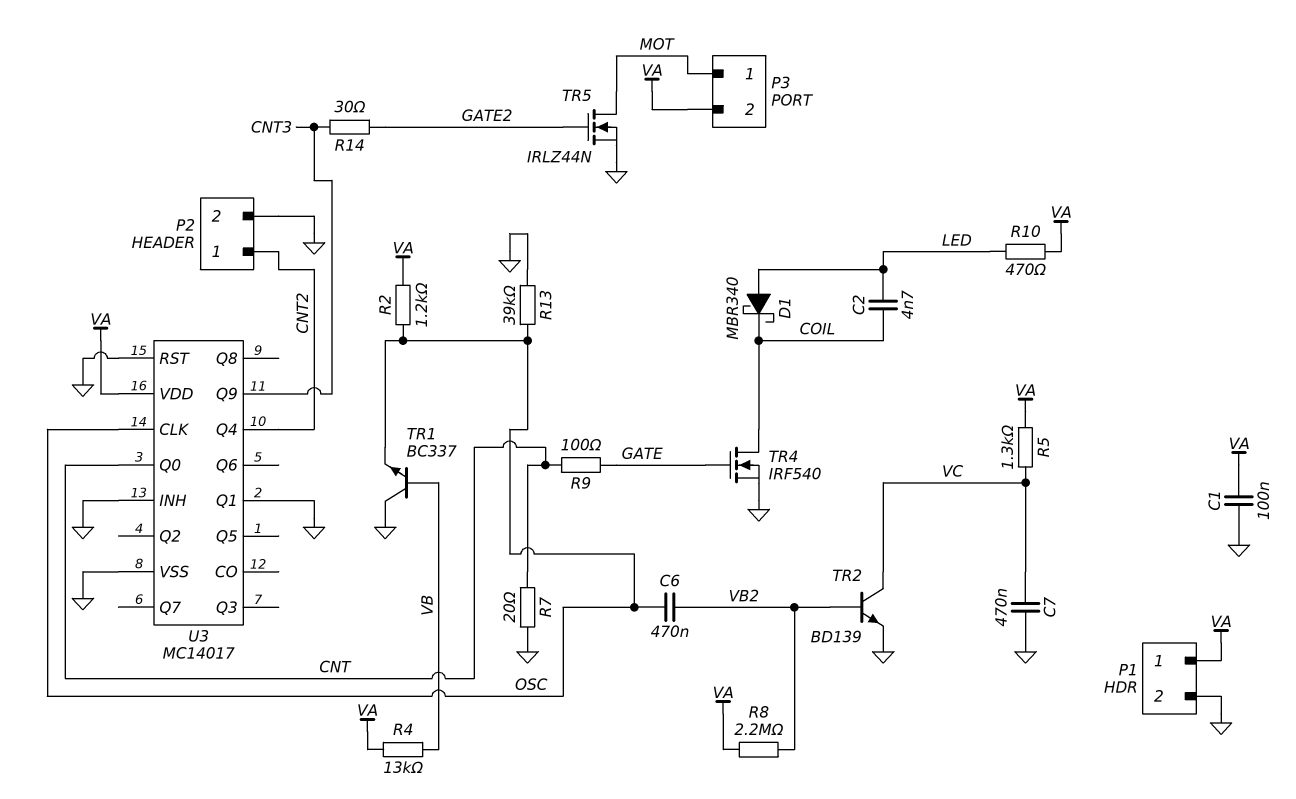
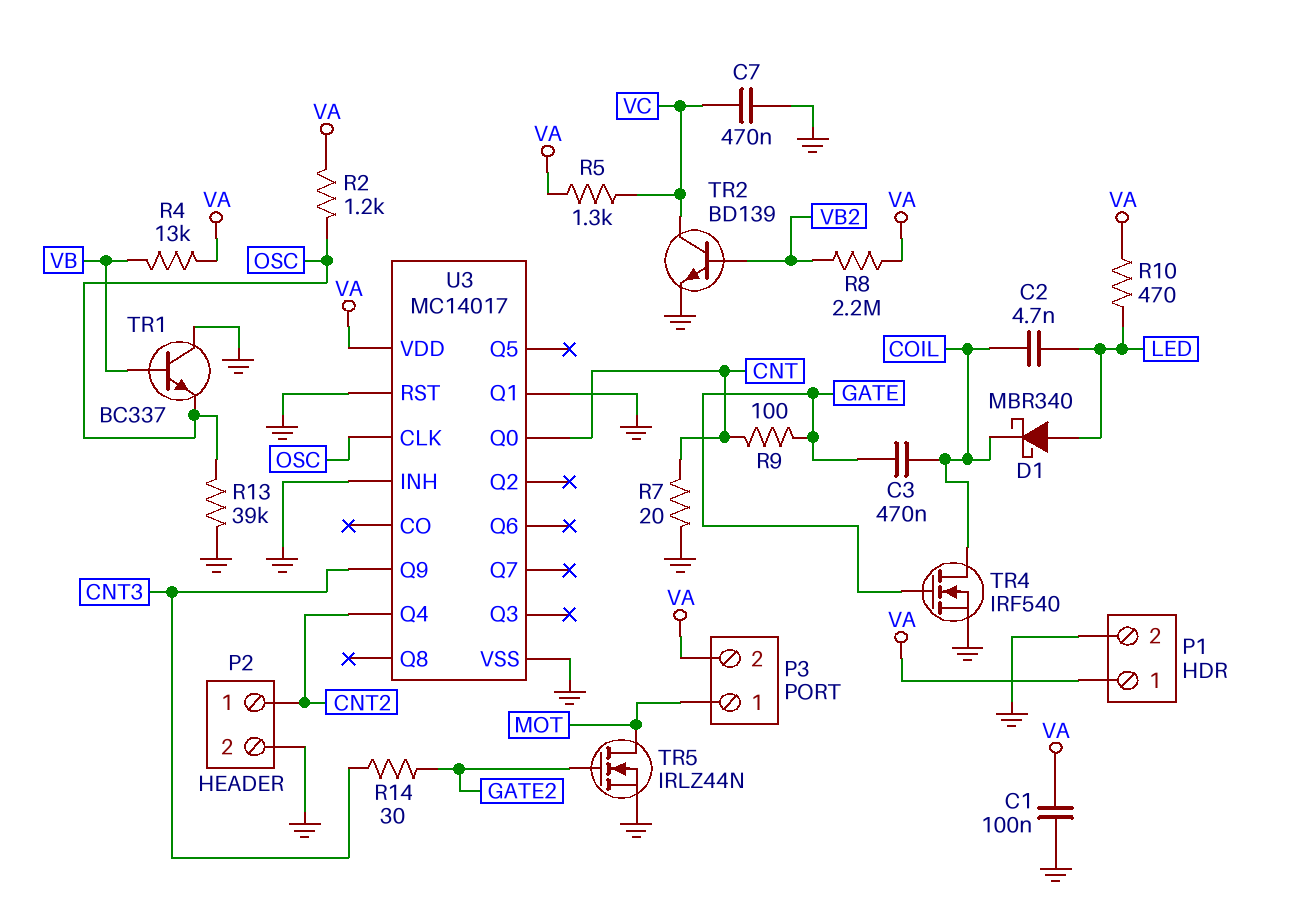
C3: none -> 470nF (COIL, GATE)
C6: 470nF (OSC, VB2) -> none

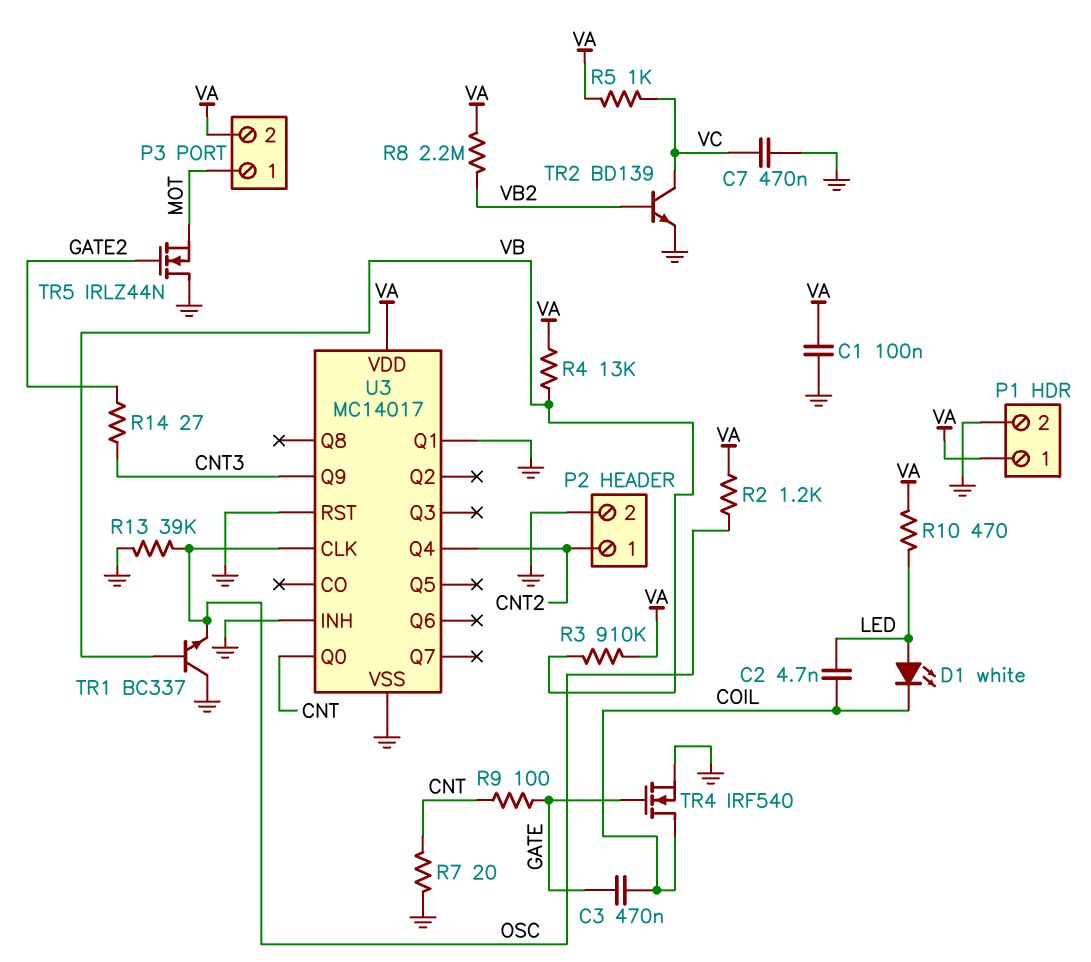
D1: schottky MBR340 (A LED, K COIL) -> LED white (A LED, K COIL)
R3: none -> 910k (VA, VB)
R5: 1.3k (VA, VC) -> 1k (VA, VC)
R14: 30 (CNT3, GATE2) -> 27 (CNT3, GATE2)
TR5: NMOS IRLZ44N (G GATE2, D MOT, S GND) -> NMOS IRLZ44N (G GATE2, D GND, S MOT)

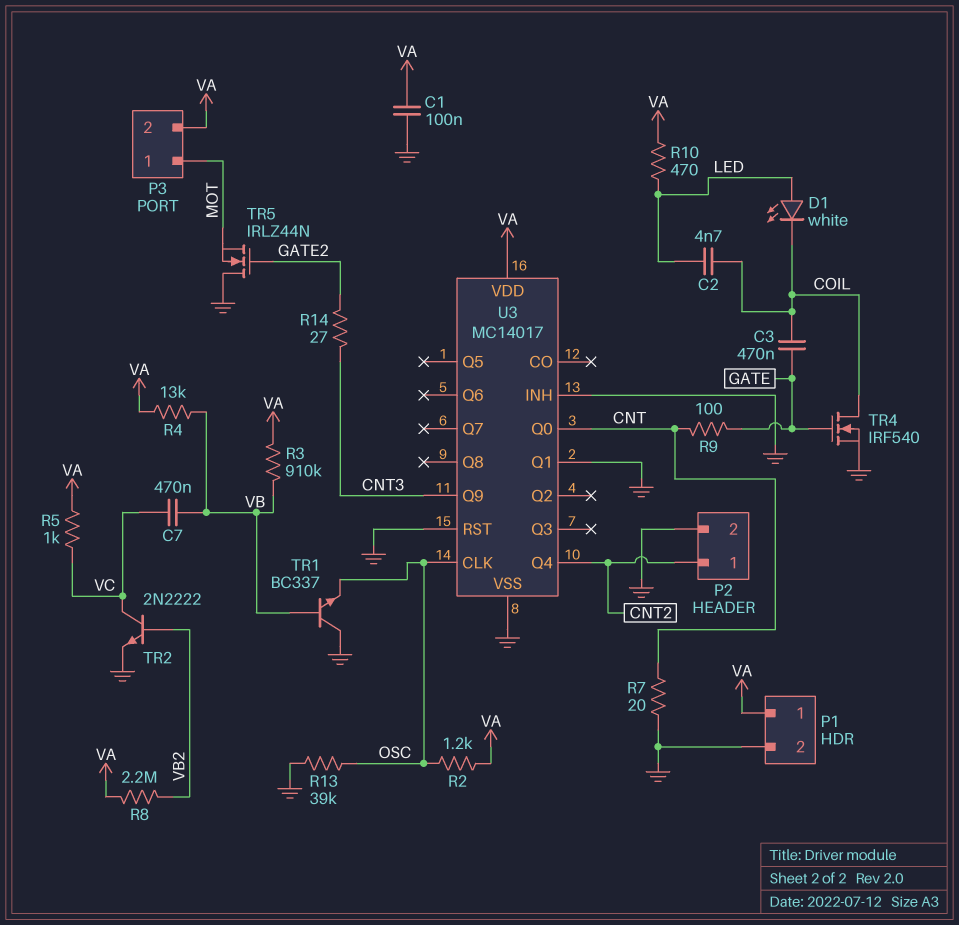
C7: 470nF (GND, VC) -> 470nF (VB, VC)
TR2: NPN BD139 (B VB2, C VC, E GND) -> NPN 2N2222 (B VB2, C VC, E GND)

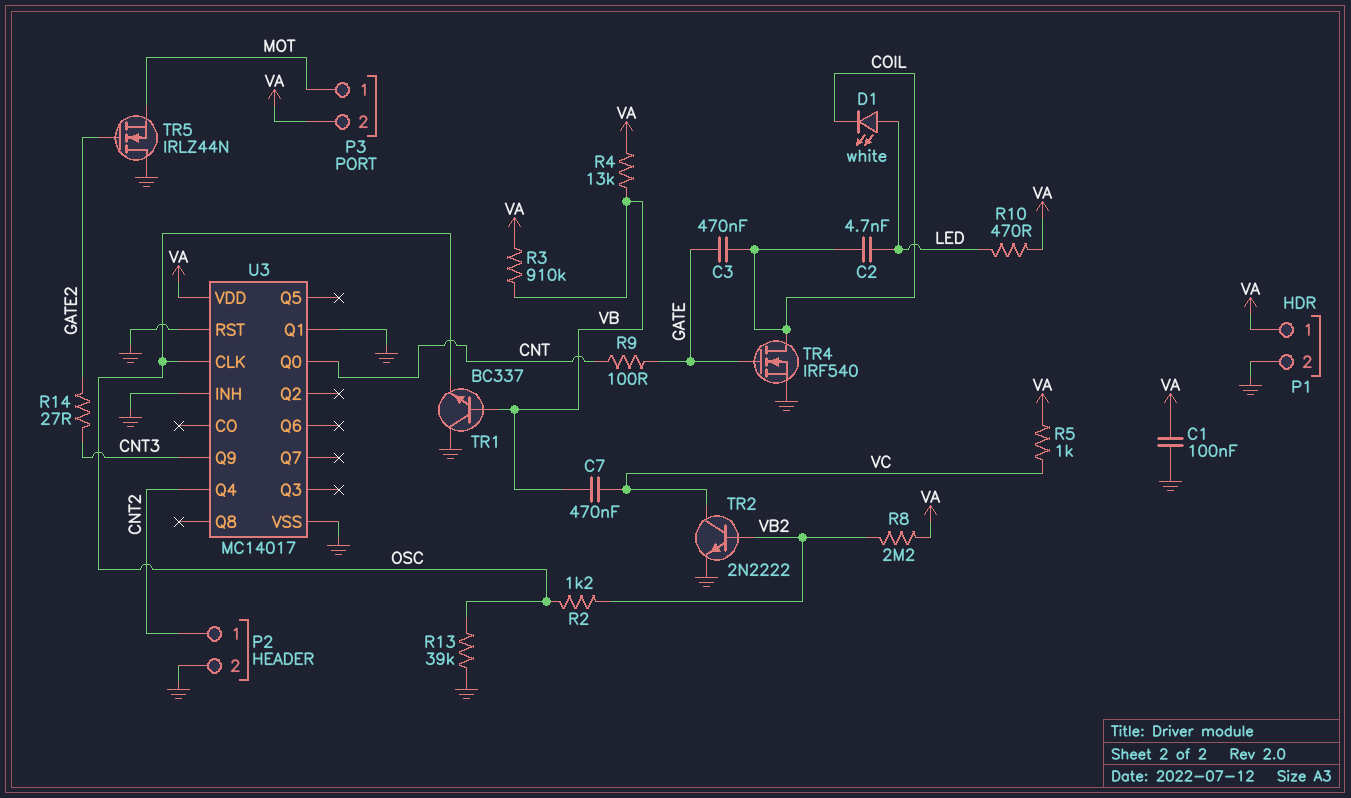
R2: 1.2k (OSC, VA) -> 1.2k (OSC, VB2)
R7: 20 (CNT, GND) -> none

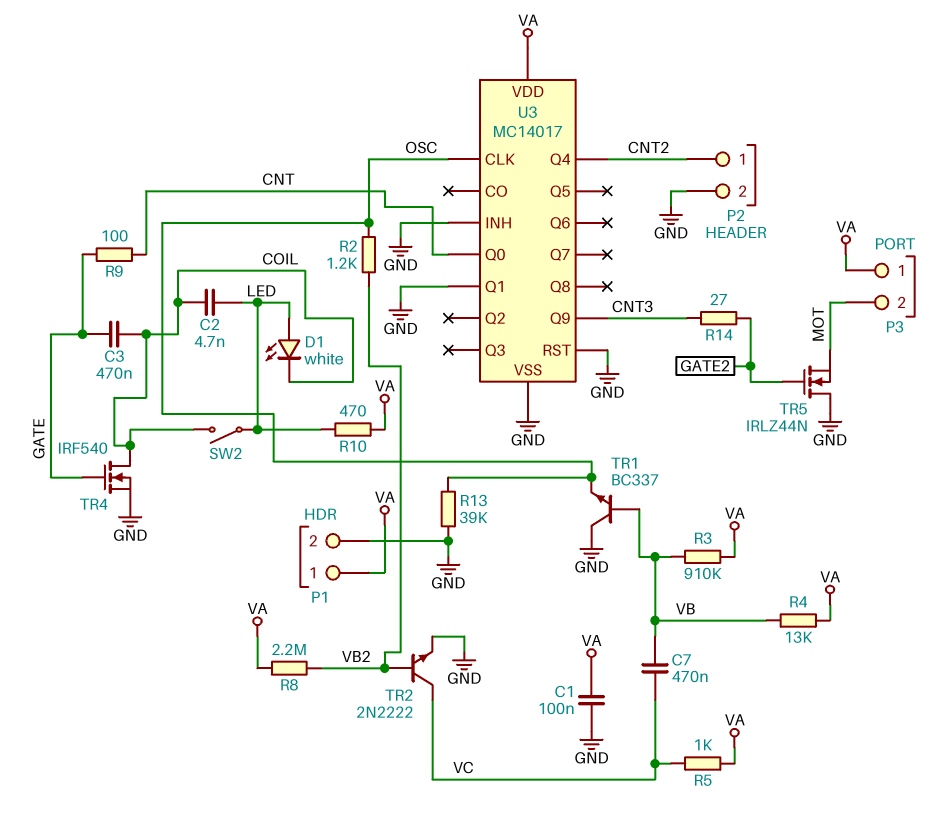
P3 pin 1: MOT -> VA
P3 pin 2: VA -> MOT
SW2: none -> switch (COIL, LED)

